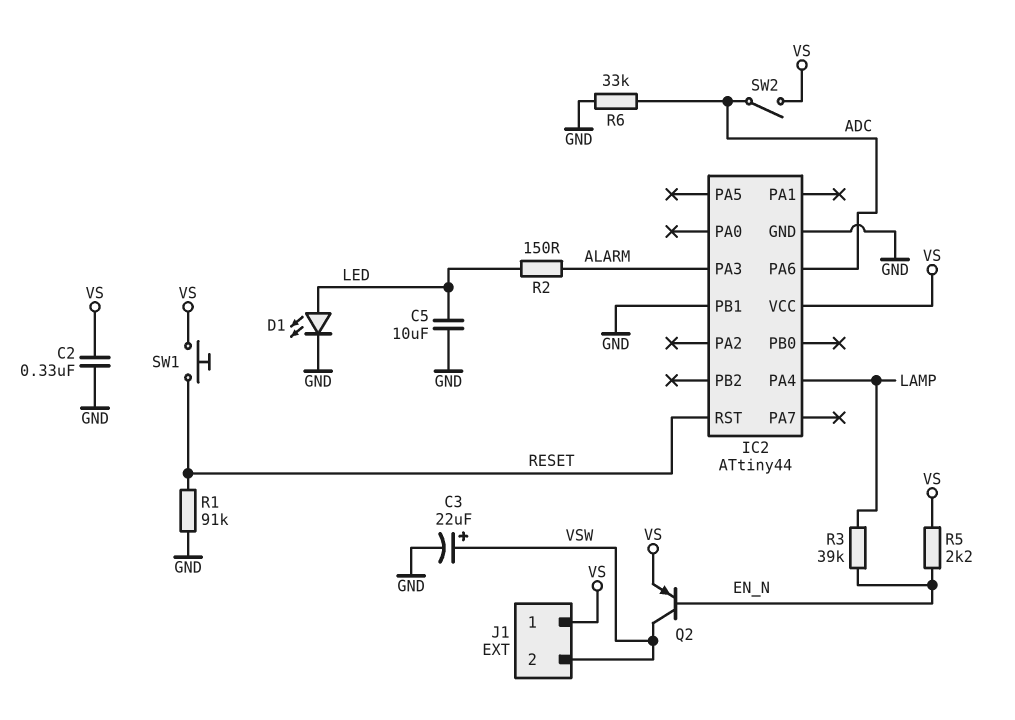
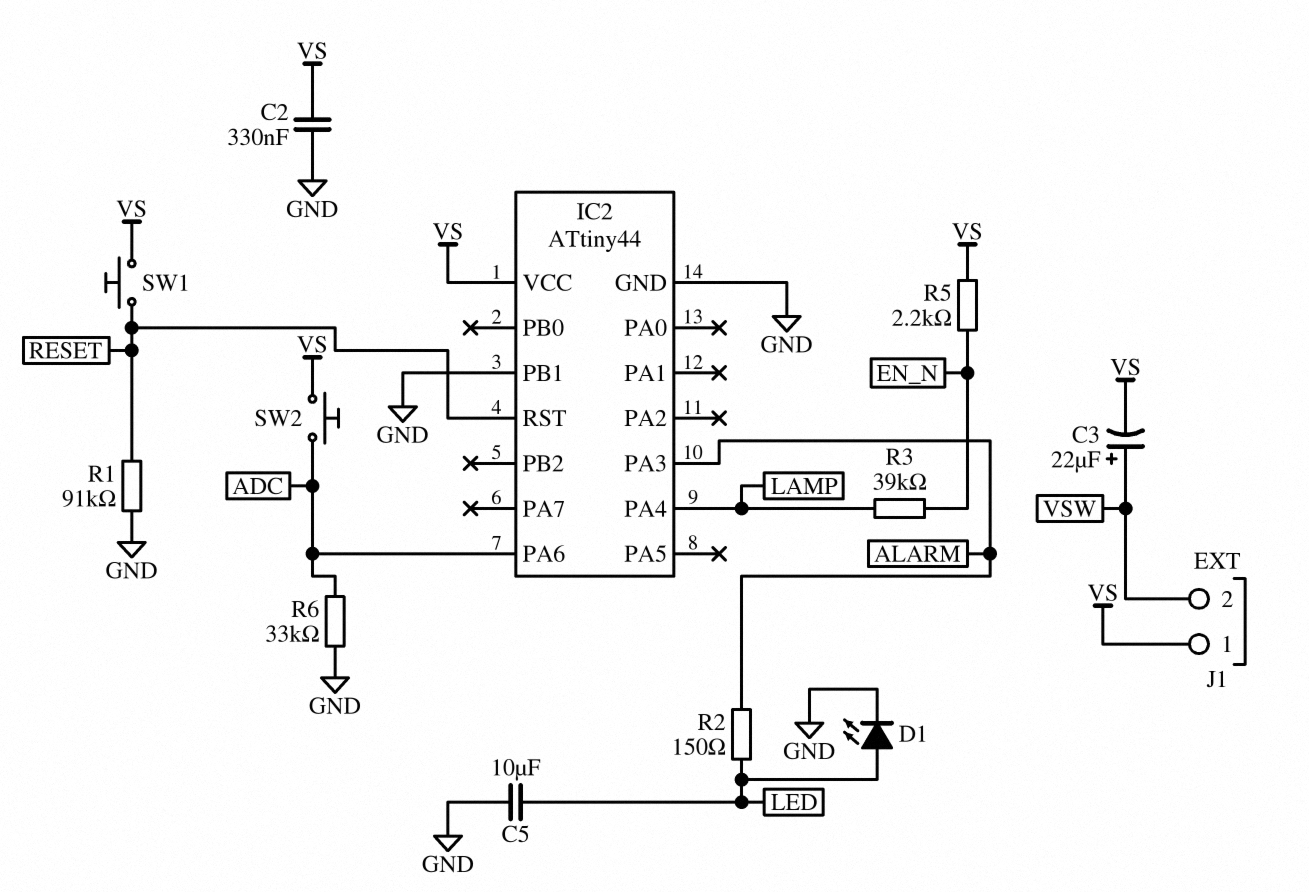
C3: 22uF (plus VSW, minus GND) -> 22uF (plus VSW, minus VS)
Q2: PNP (B EN_N, C VSW, E VS) -> none
SW2: switch (ADC, VS) -> button (ADC, VS)

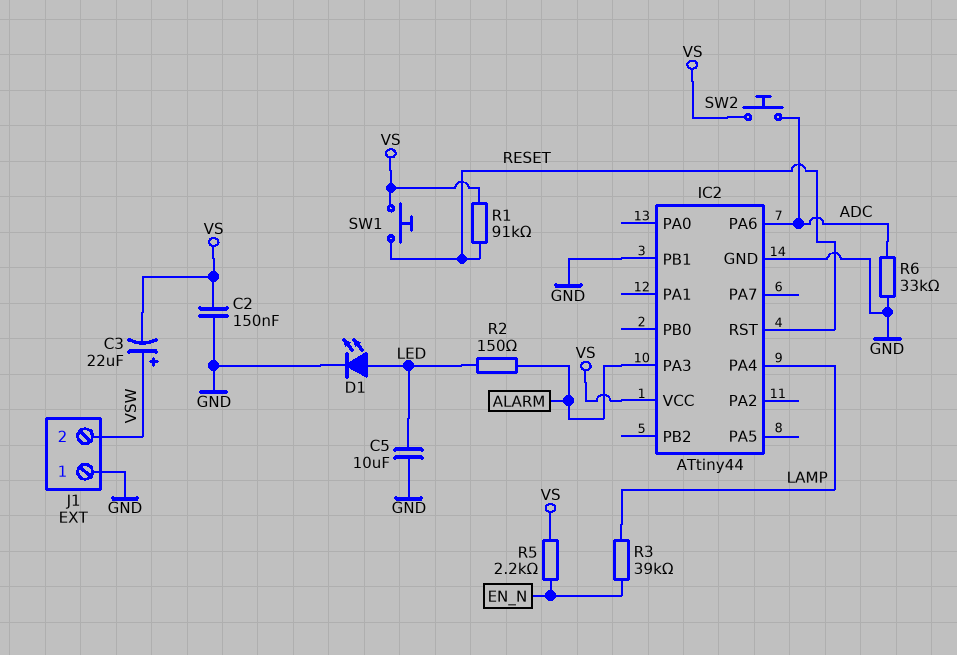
C2: 330nF (GND, VS) -> 150nF (GND, VS)
J1 pin 1: VS -> GND
R1: 91k (GND, RESET) -> 91k (RESET, VS)

